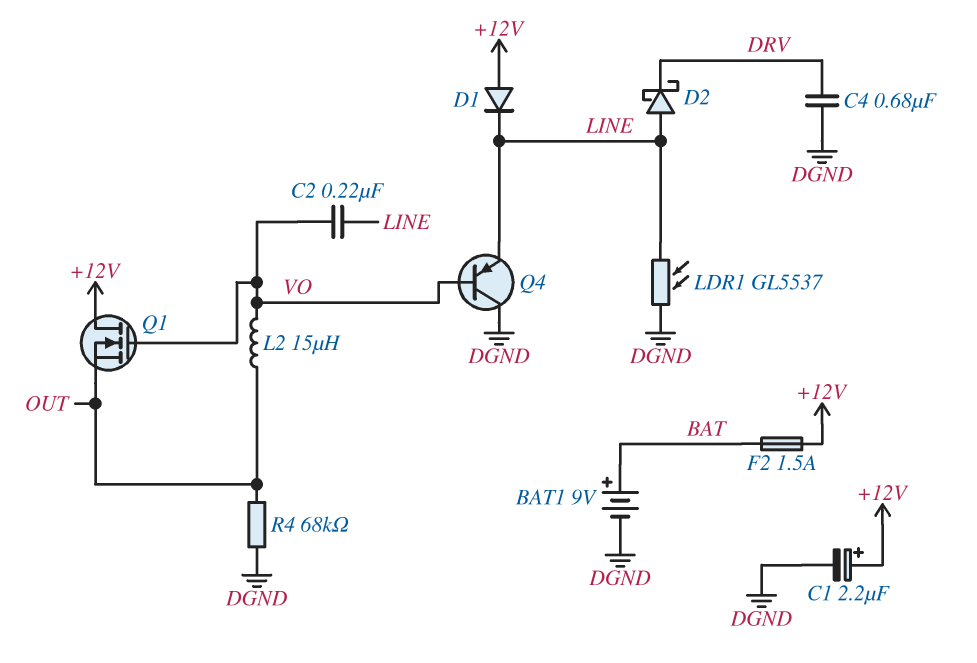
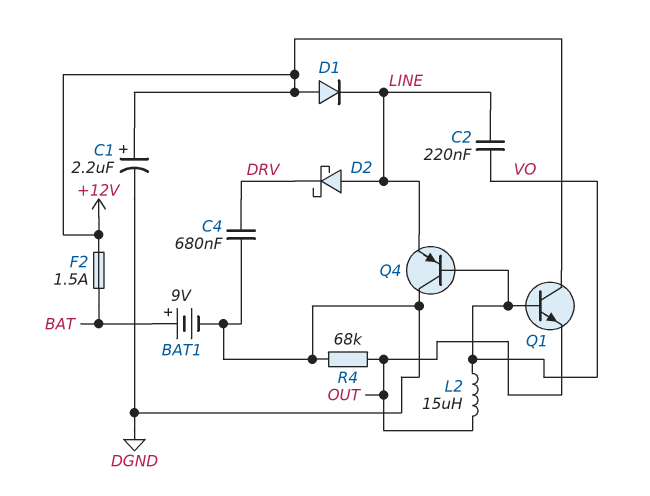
LDR1: GL5537 (DGND, LINE) -> none
Q1: NMOS (G VO, D +12V, S OUT) -> NPN (B VO, C +12V, E OUT)

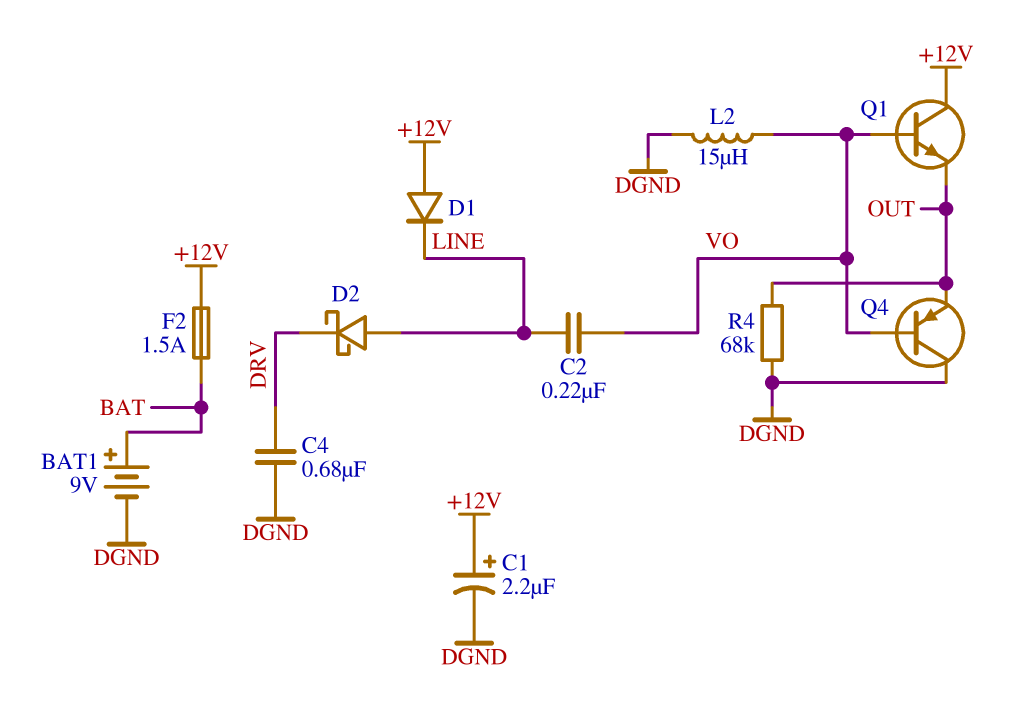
L2: 15uH (OUT, VO) -> 15uH (DGND, VO)
Q4: PNP (B VO, C DGND, E LINE) -> PNP (B VO, C DGND, E OUT)

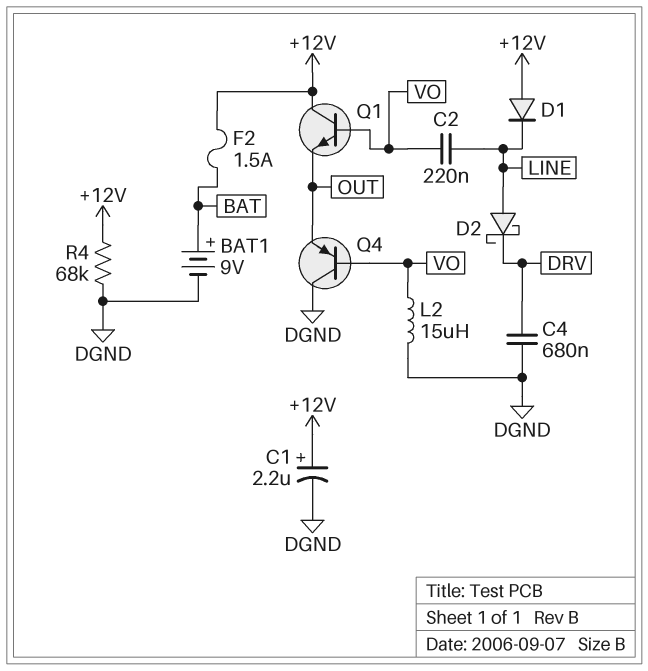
R4: 68k (DGND, OUT) -> 68k (+12V, DGND)

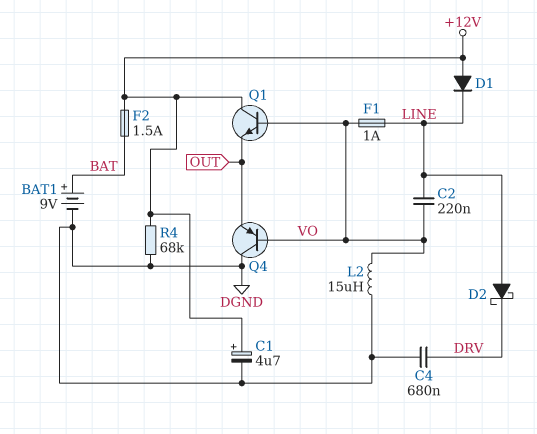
C1: 2.2uF (plus +12V, minus DGND) -> 4.7uF (plus +12V, minus DGND)
F1: none -> 1A (LINE, VO)

